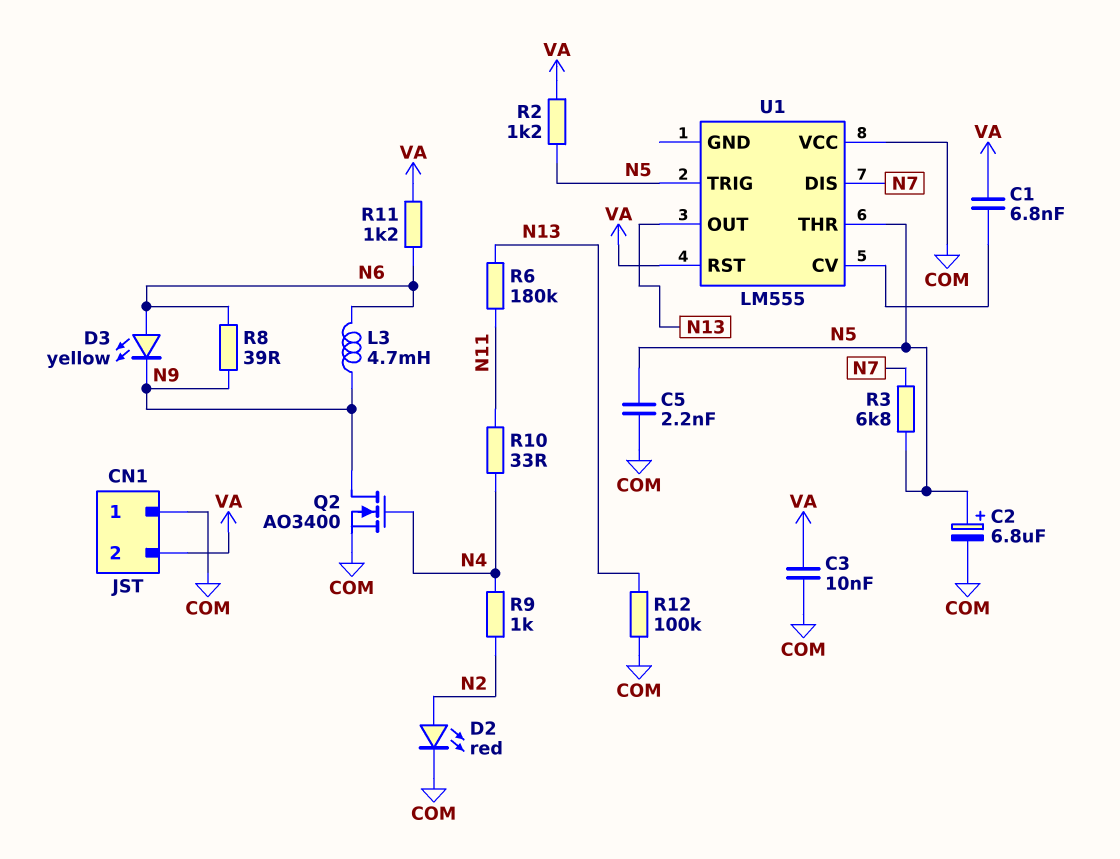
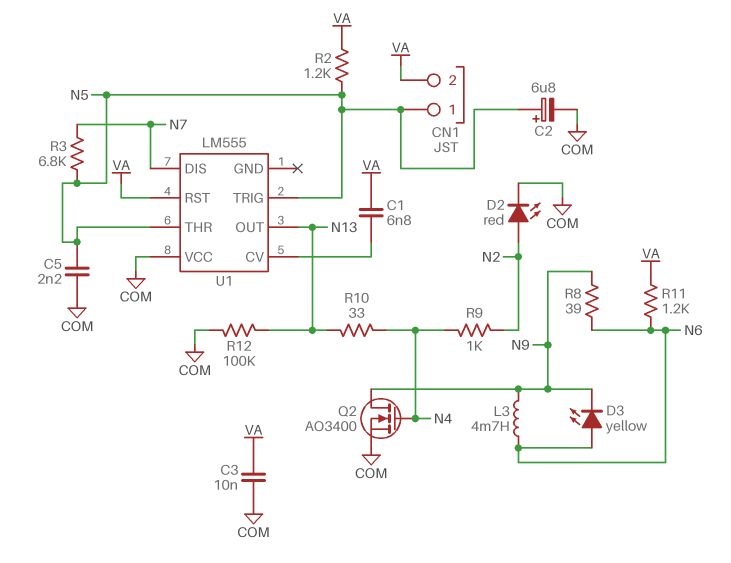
CN1 pin 1: COM -> N5
R6: 180k (N11, N13) -> none
R10: 33 (N4, N11) -> 33 (N4, N13)

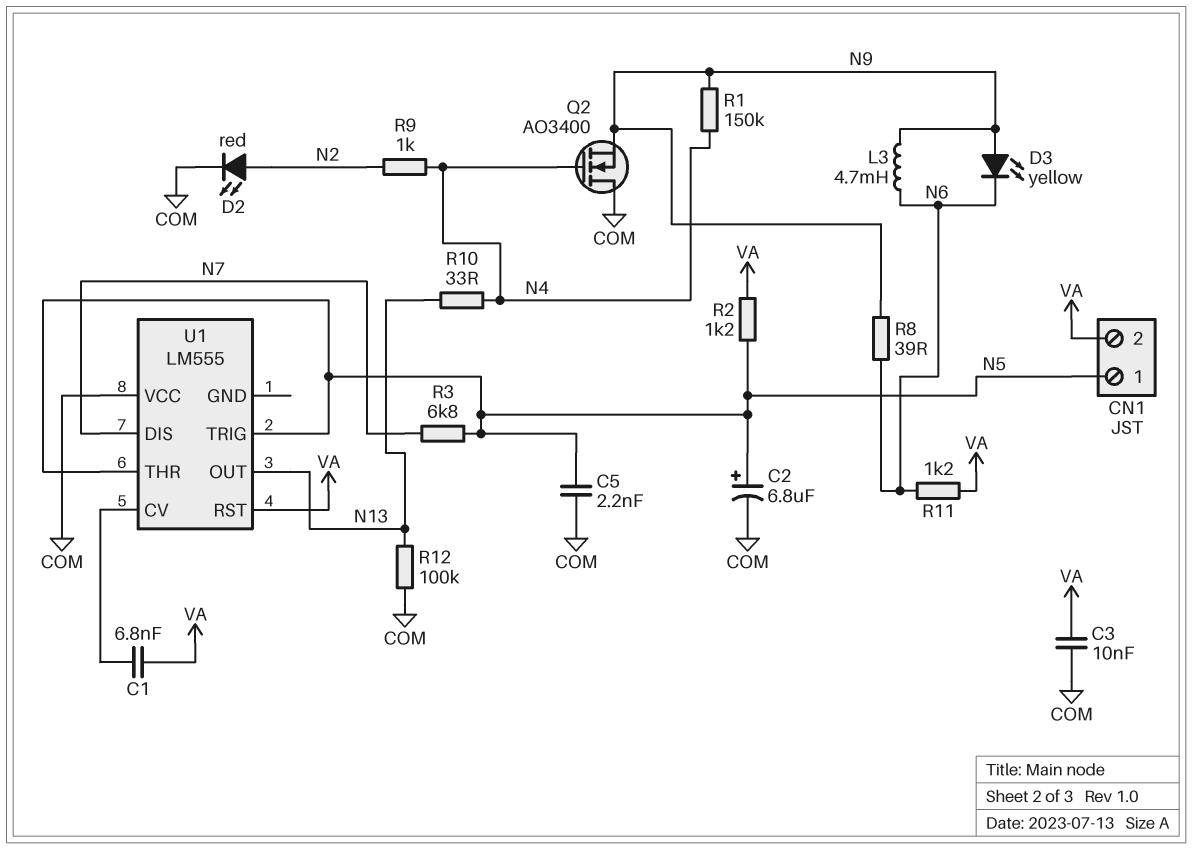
D3: LED yellow (A N6, K N9) -> LED yellow (A N9, K N6)
Q2: NMOS AO3400 (G N4, D N9, S COM) -> NMOS AO3400 (G N4, D COM, S N9)
R1: none -> 150k (N4, N9)

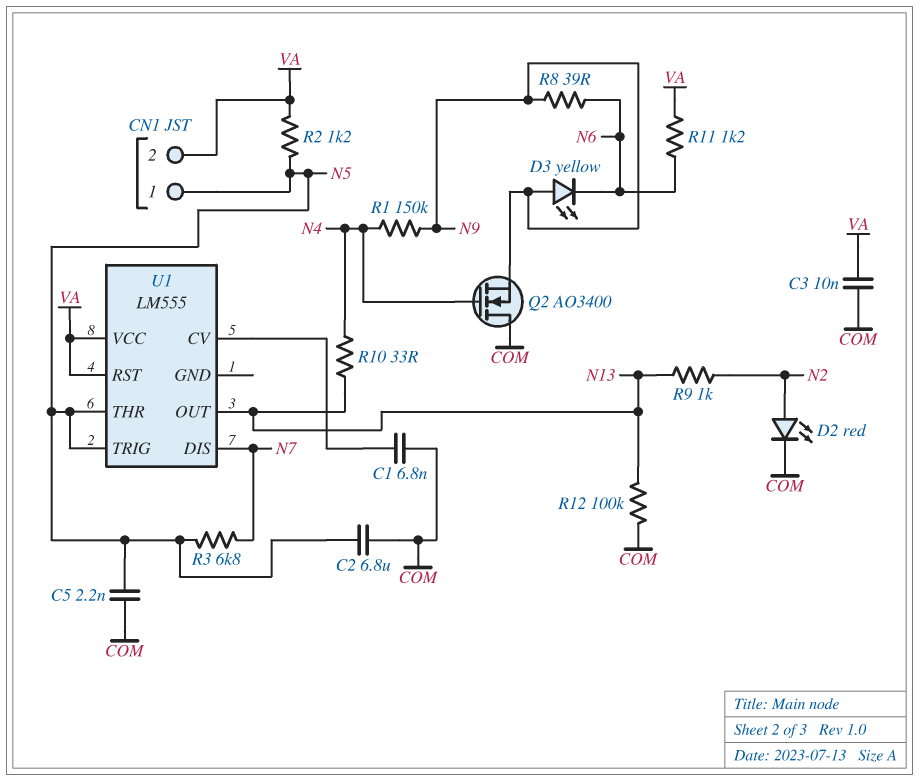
C1: 6.8nF (U1/CV, VA) -> 6.8nF (COM, U1/CV)
C2: 6.8uF (plus N5, minus COM) -> 6.8uF (COM, N5)
L3: 4.7mH (N6, N9) -> none
R9: 1k (N2, N4) -> 1k (N2, N13)
U1 pin VCC: COM -> VA

